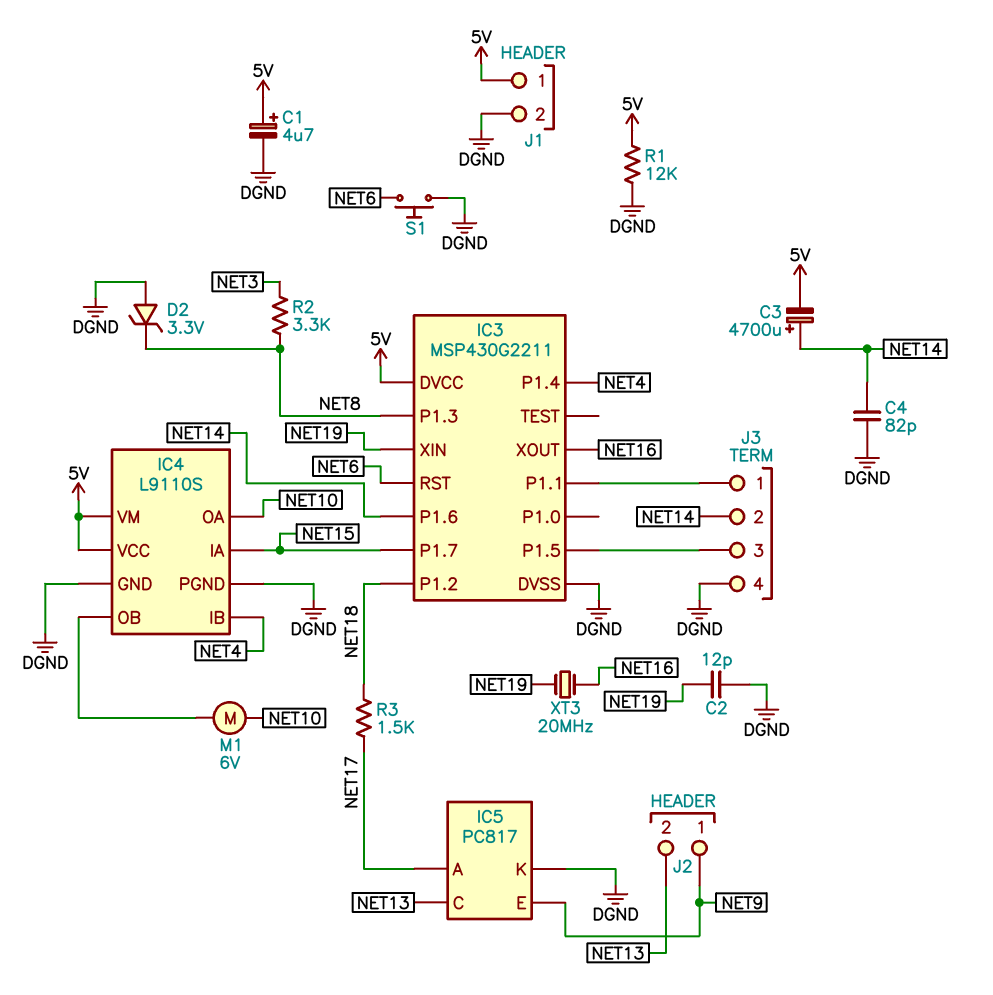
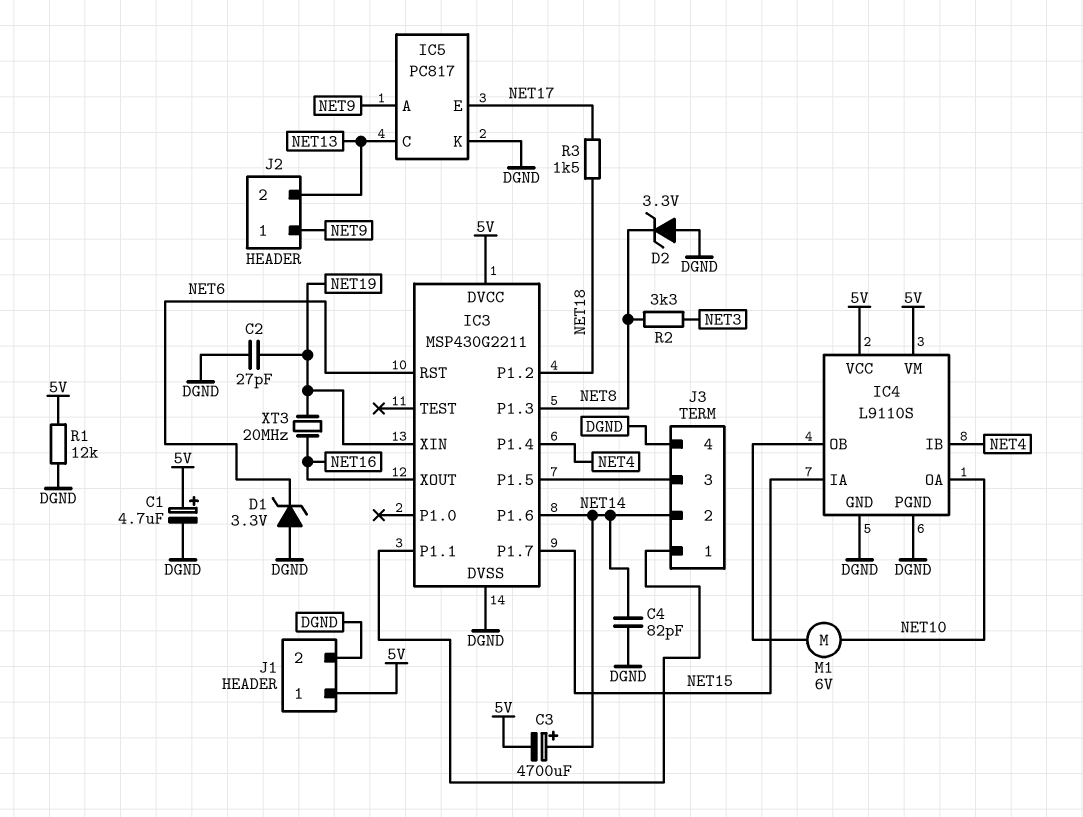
C2: 12pF (DGND, NET19) -> 27pF (DGND, NET19)
D1: none -> zener 3.3V (A DGND, K NET6)
IC5 pin A: NET17 -> NET9
IC5 pin E: NET9 -> NET17
S1: button (DGND, NET6) -> none

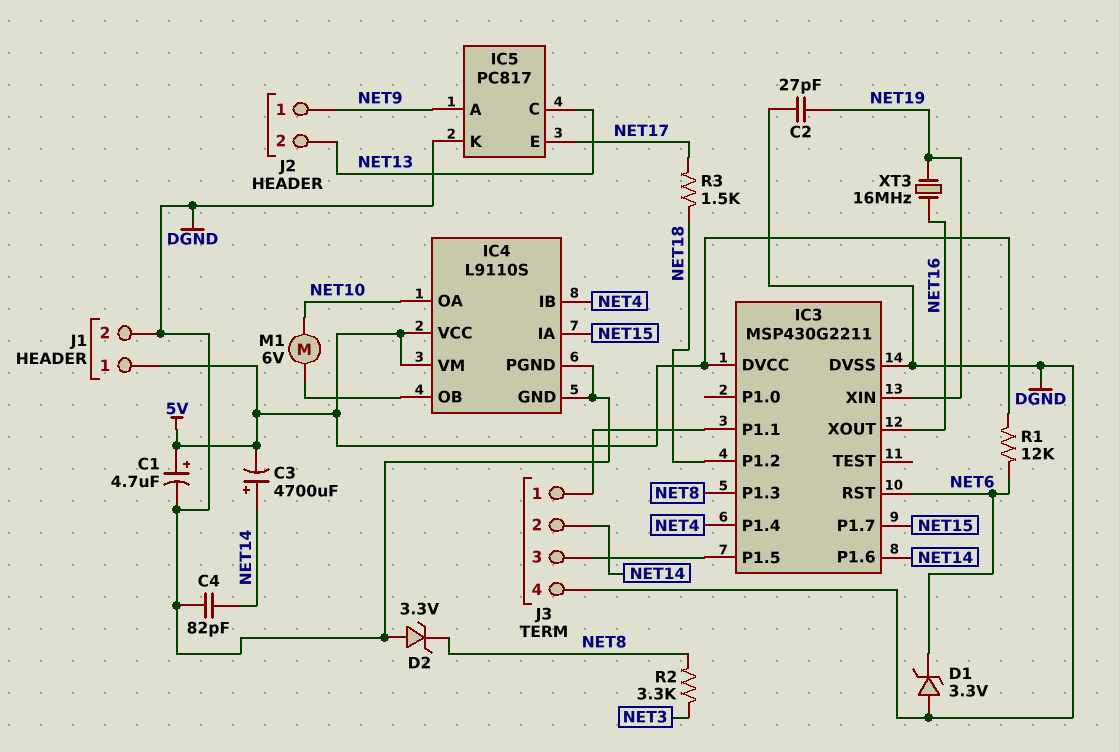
R1: 12k (5V, DGND) -> 12k (5V, NET6)
XT3: 20MHz (NET16, NET19) -> 16MHz (NET16, NET19)

